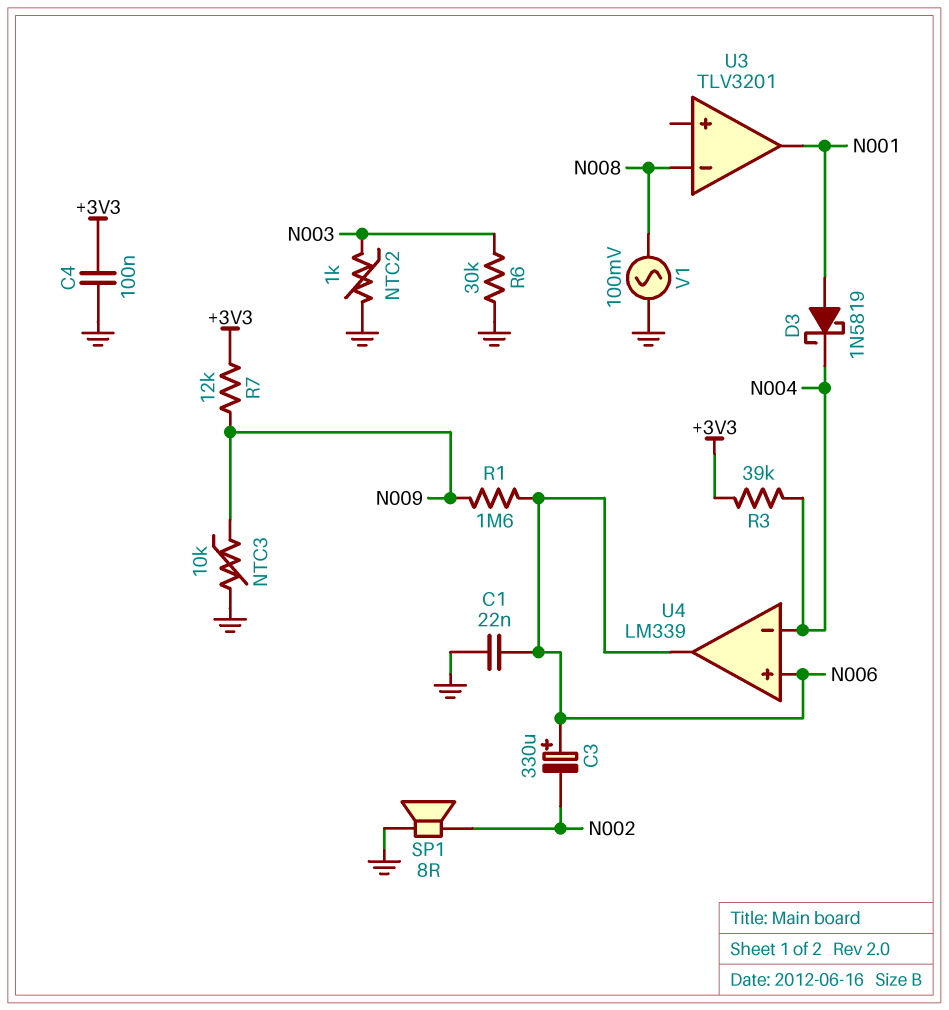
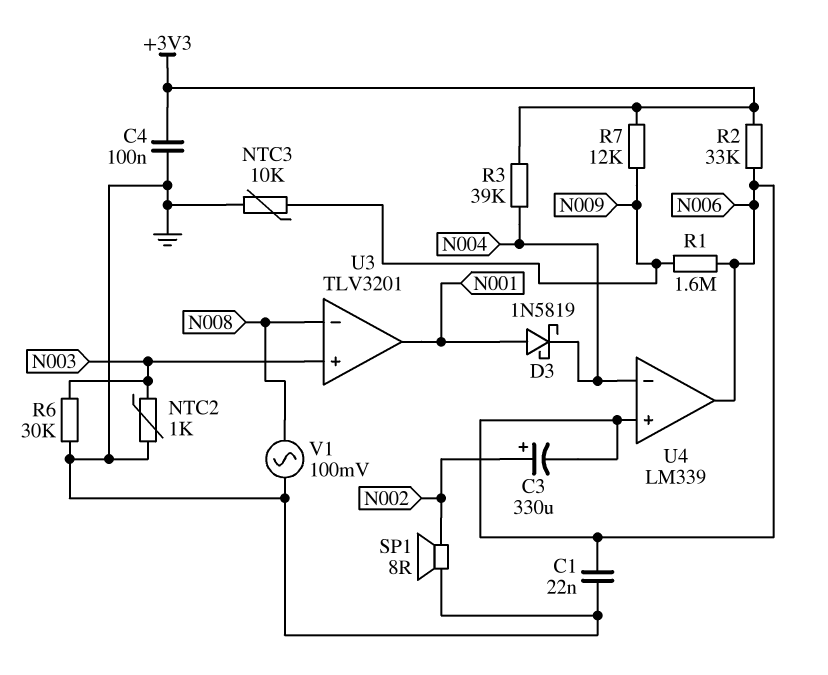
C3: 330uF (plus N006, minus N002) -> 330uF (plus N002, minus N006)
R2: none -> 33k (+3V3, N006)
U3 pin in+: none -> N003

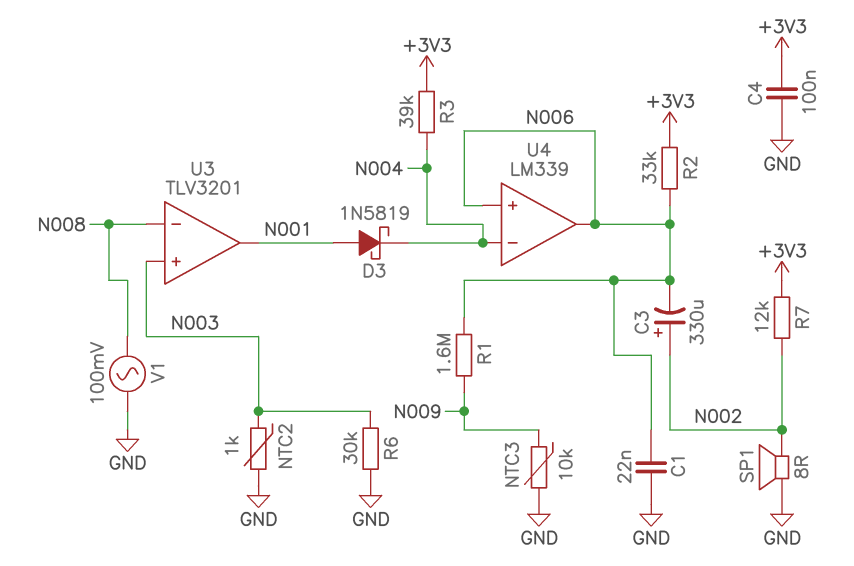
R7: 12k (+3V3, N009) -> 12k (+3V3, N002)

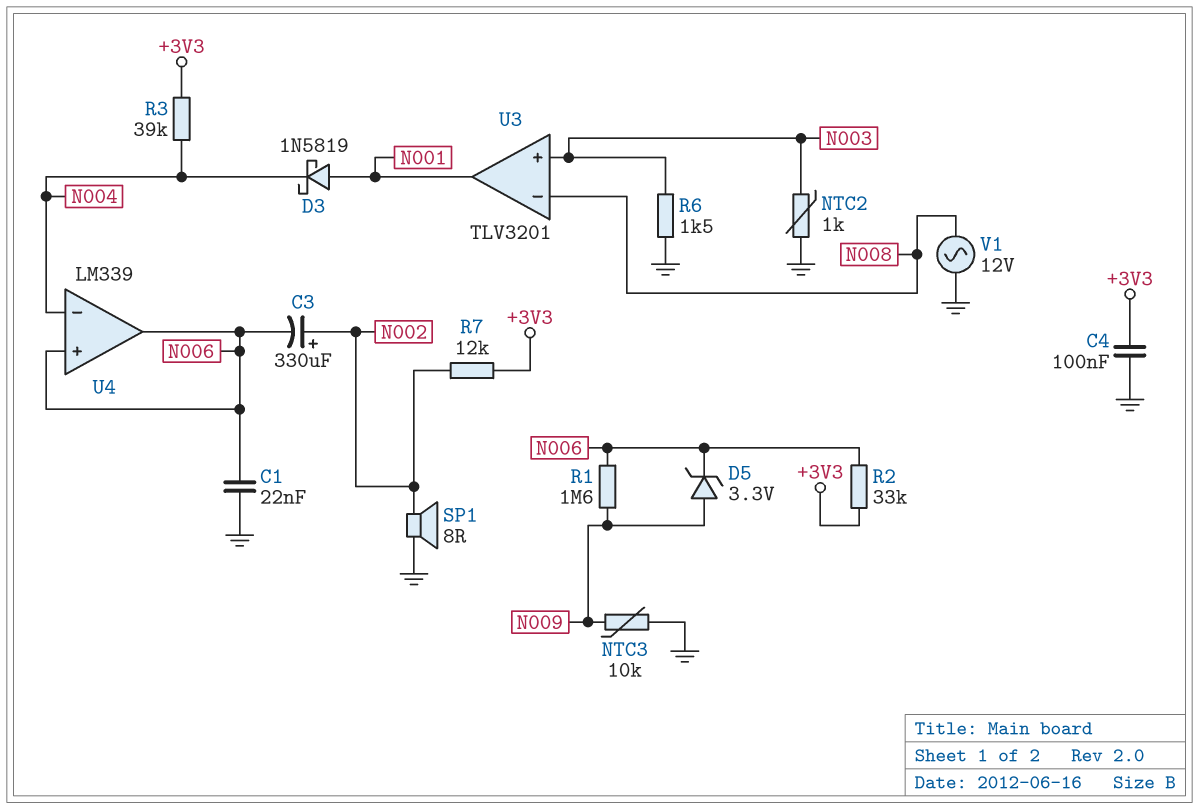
D5: none -> zener 3.3V (A N009, K N006)
R6: 30k (GND, N003) -> 1.5k (GND, N003)
V1: AC 100mV (GND, N008) -> AC 12V (GND, N008)

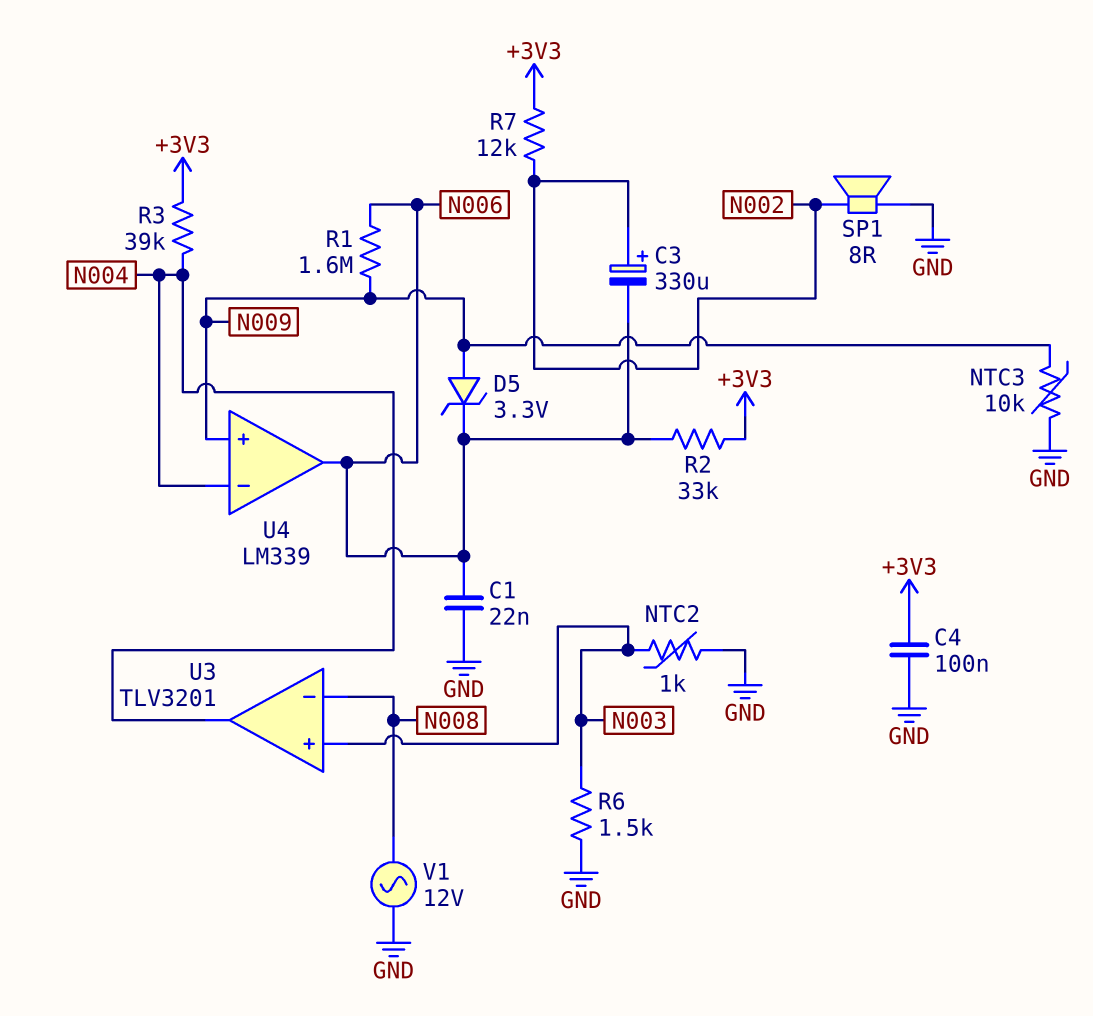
D3: schottky 1N5819 (A N001, K N004) -> none
U3 pin out: N001 -> N004
U4 pin in+: N006 -> N009

